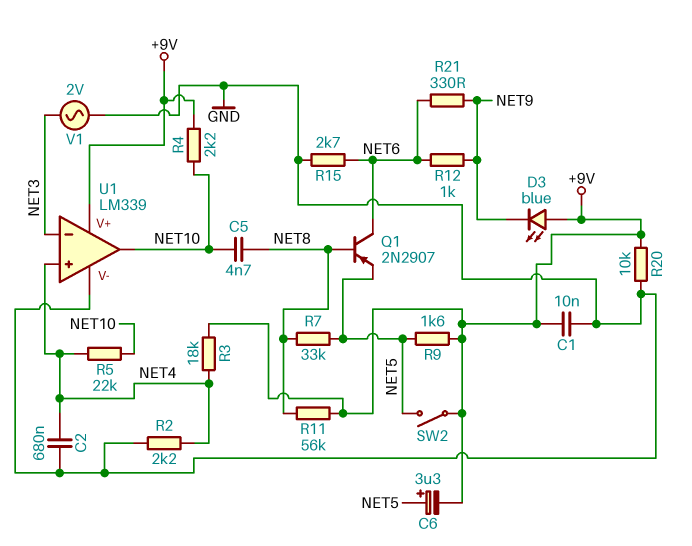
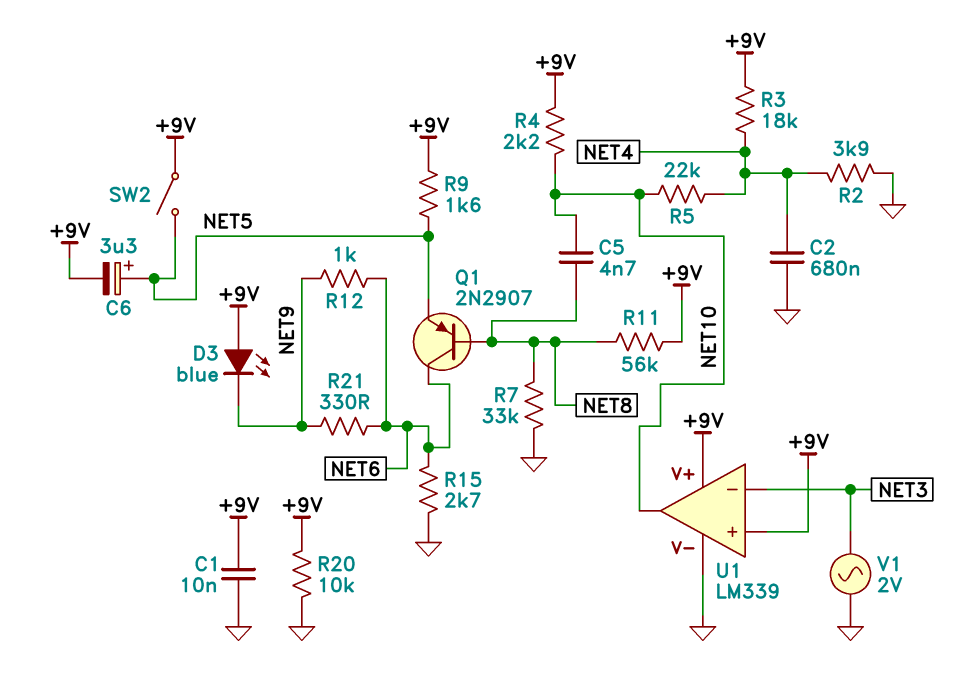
R2: 2.2k (GND, NET4) -> 3.9k (GND, NET4)
R7: 33k (NET5, NET8) -> 33k (GND, NET8)
U1 pin in+: NET4 -> +9V

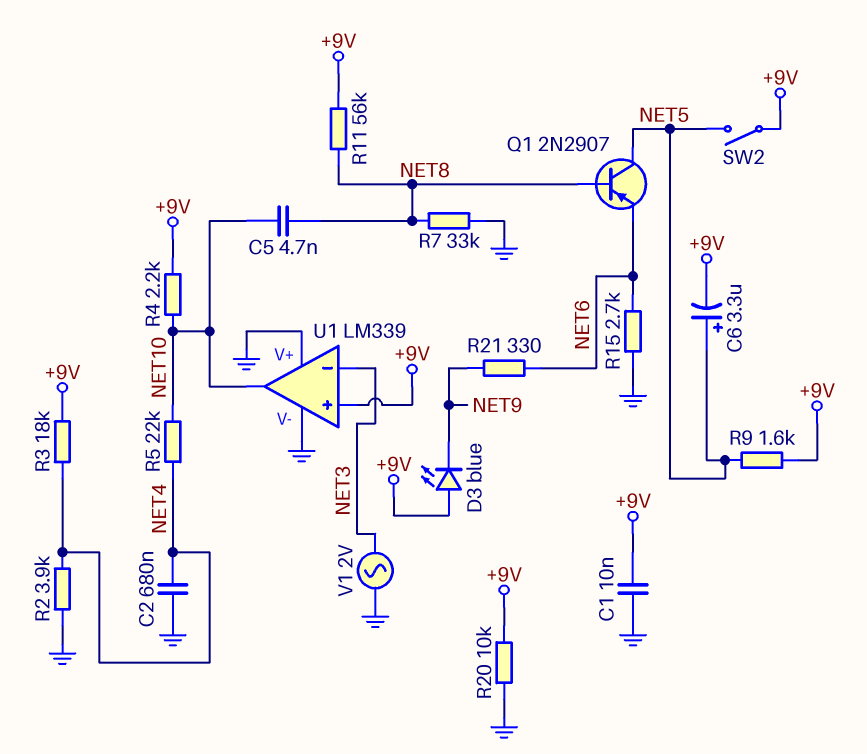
Q1: PNP 2N2907 (B NET8, C NET6, E NET5) -> PNP 2N2907 (B NET8, C NET5, E NET6)
R12: 1k (NET6, NET9) -> none
U1 pin V+: +9V -> GND

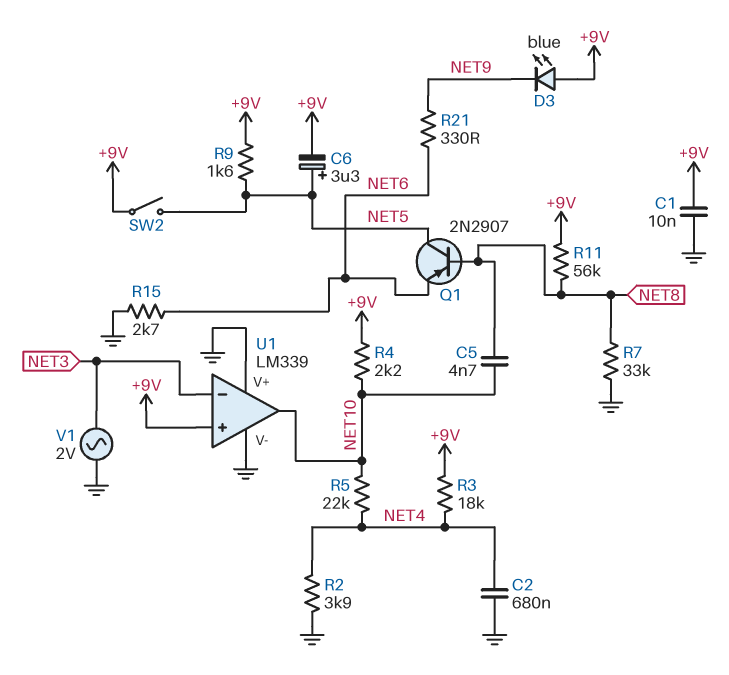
R20: 10k (+9V, GND) -> none

